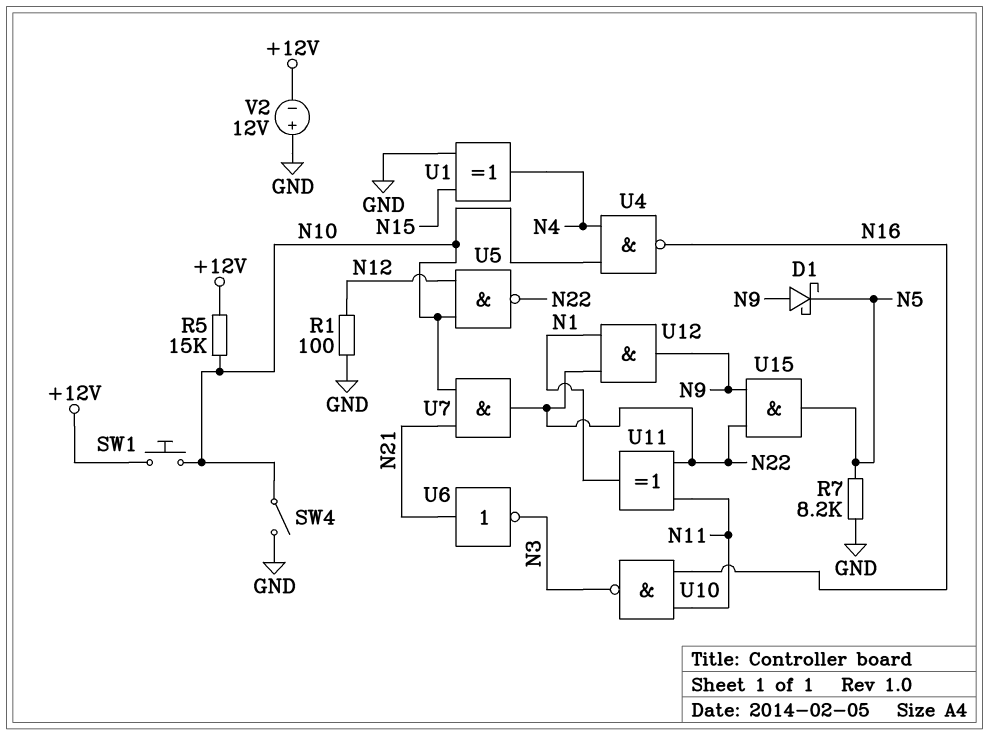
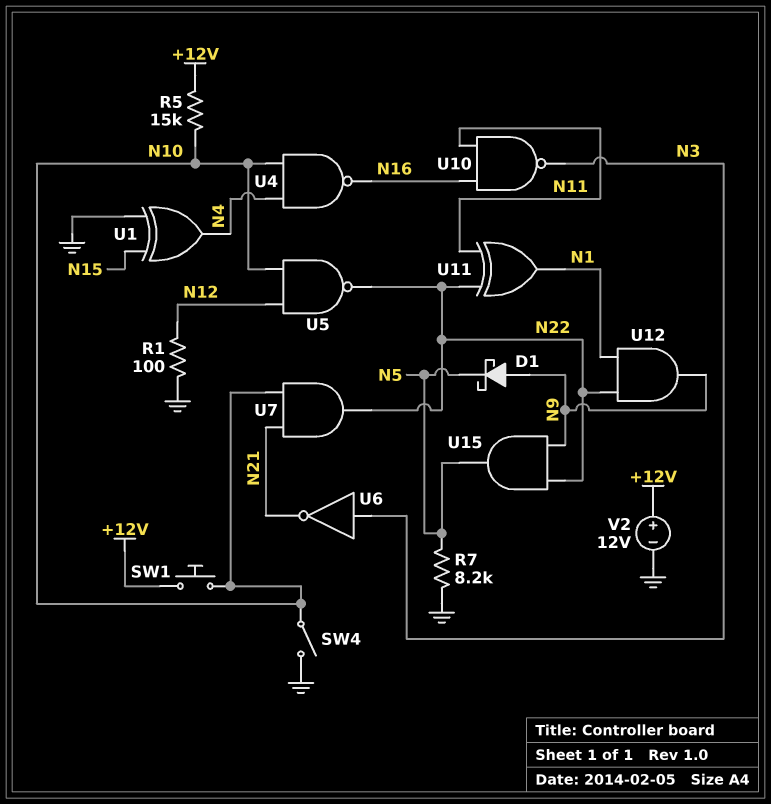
U6: NOT (in N21, out N3) -> NOT (in N3, out N21)
V2: 12V (plus GND, minus +12V) -> 12V (plus +12V, minus GND)

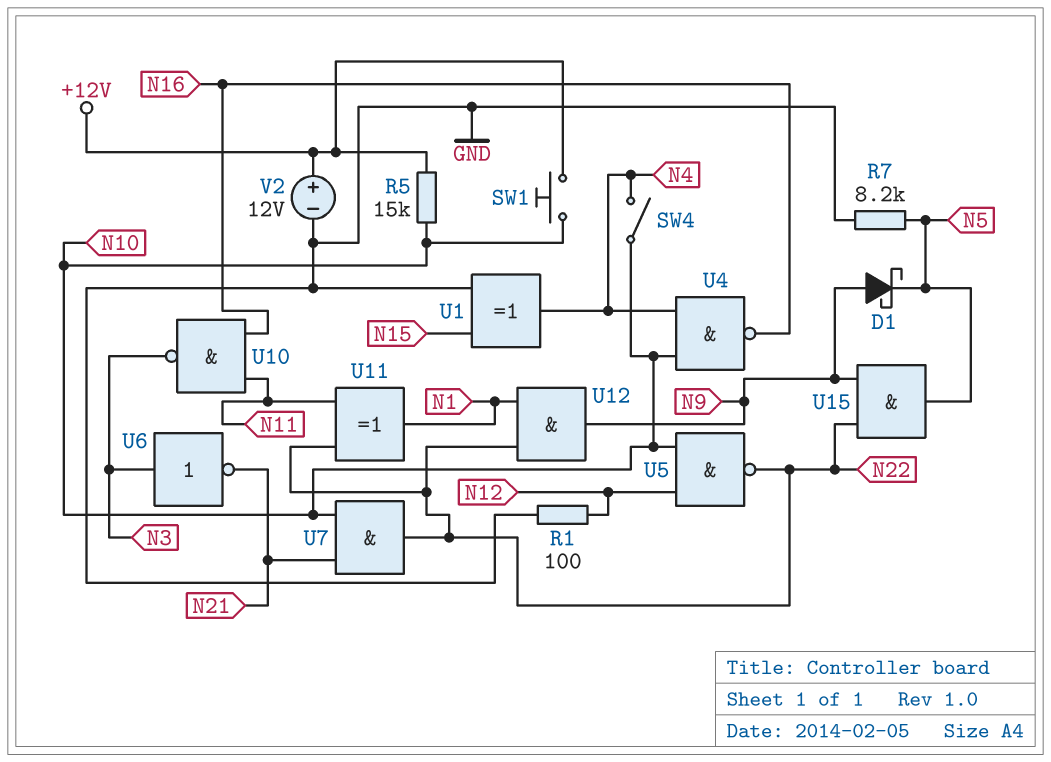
SW4: switch (GND, N10) -> switch (N4, N10)

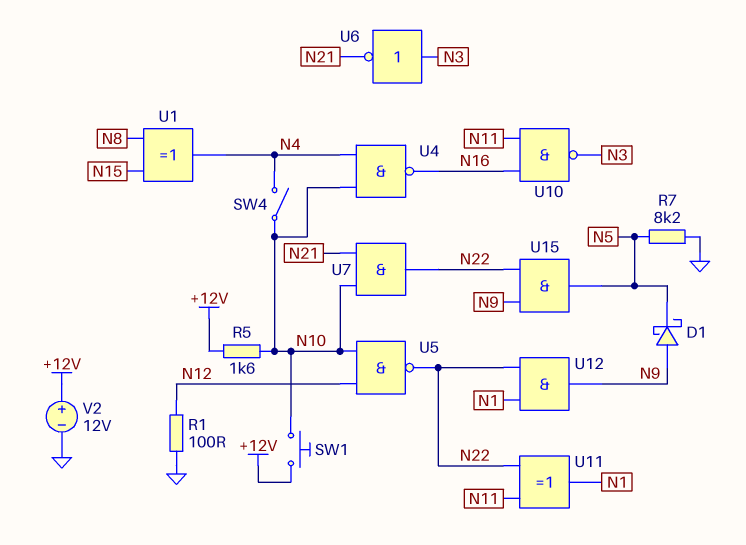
R5: 15k (+12V, N10) -> 1.6k (+12V, N10)
U1: XOR (in GND, in N15, out N4) -> XOR (in N8, in N15, out N4)

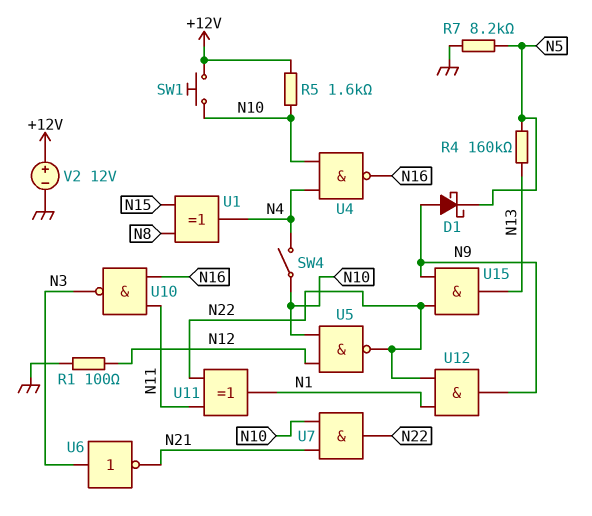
R4: none -> 160k (N5, N13)
U15: AND (in N9, in N22, out N5) -> AND (in N9, in N22, out N13)

